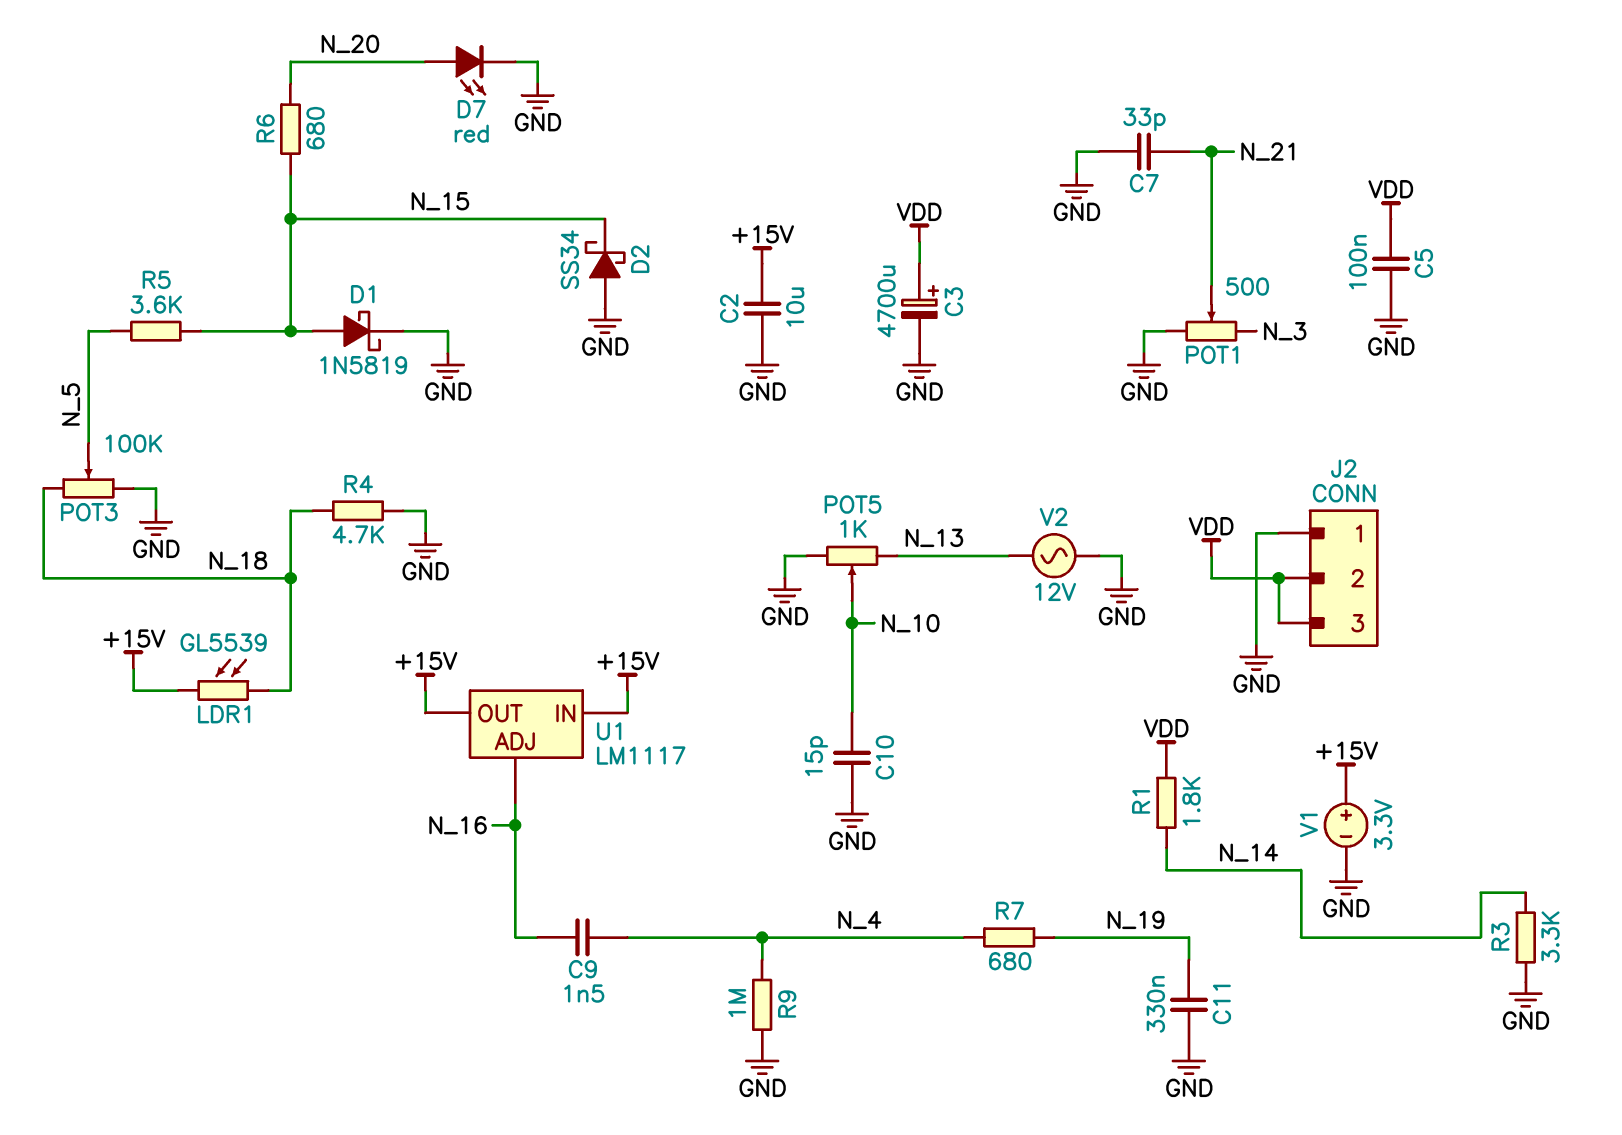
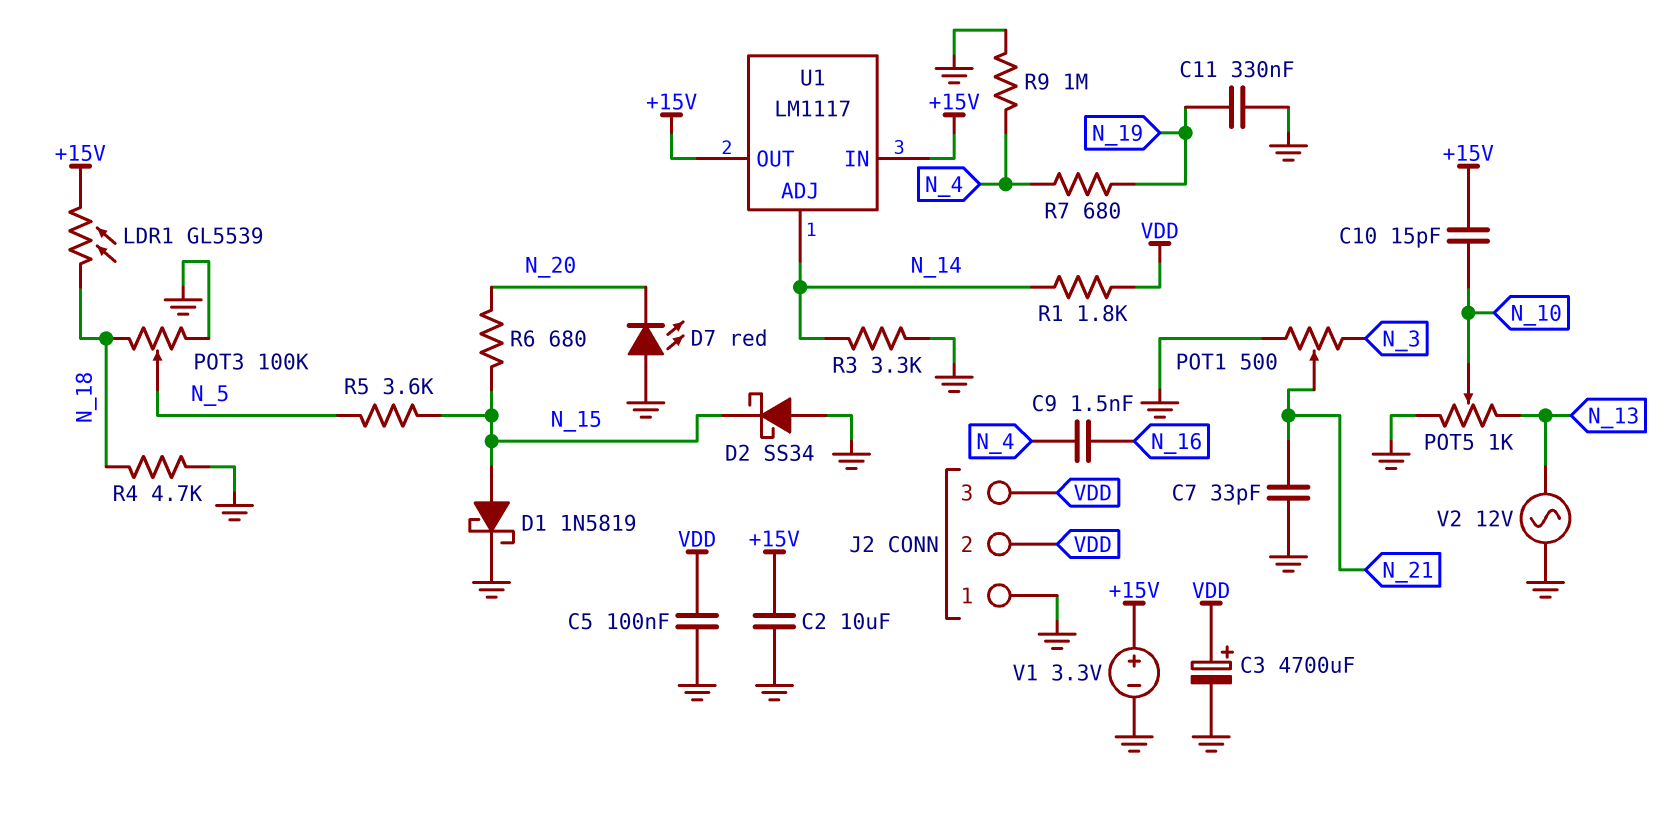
C10: 15pF (GND, N_10) -> 15pF (+15V, N_10)
D7: LED red (A N_20, K GND) -> LED red (A GND, K N_20)
U1 pin ADJ: N_16 -> N_14

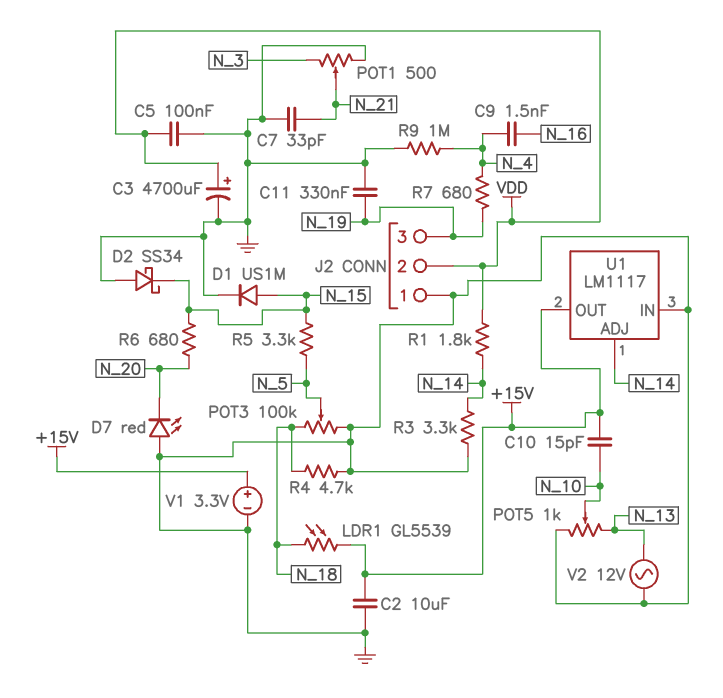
D1: schottky 1N5819 (A N_15, K GND) -> diode US1M (A N_15, K GND)
J2 pin 3: VDD -> N_19
R5: 3.6k (N_5, N_15) -> 3.3k (N_5, N_15)
U1 pin IN: +15V -> GND

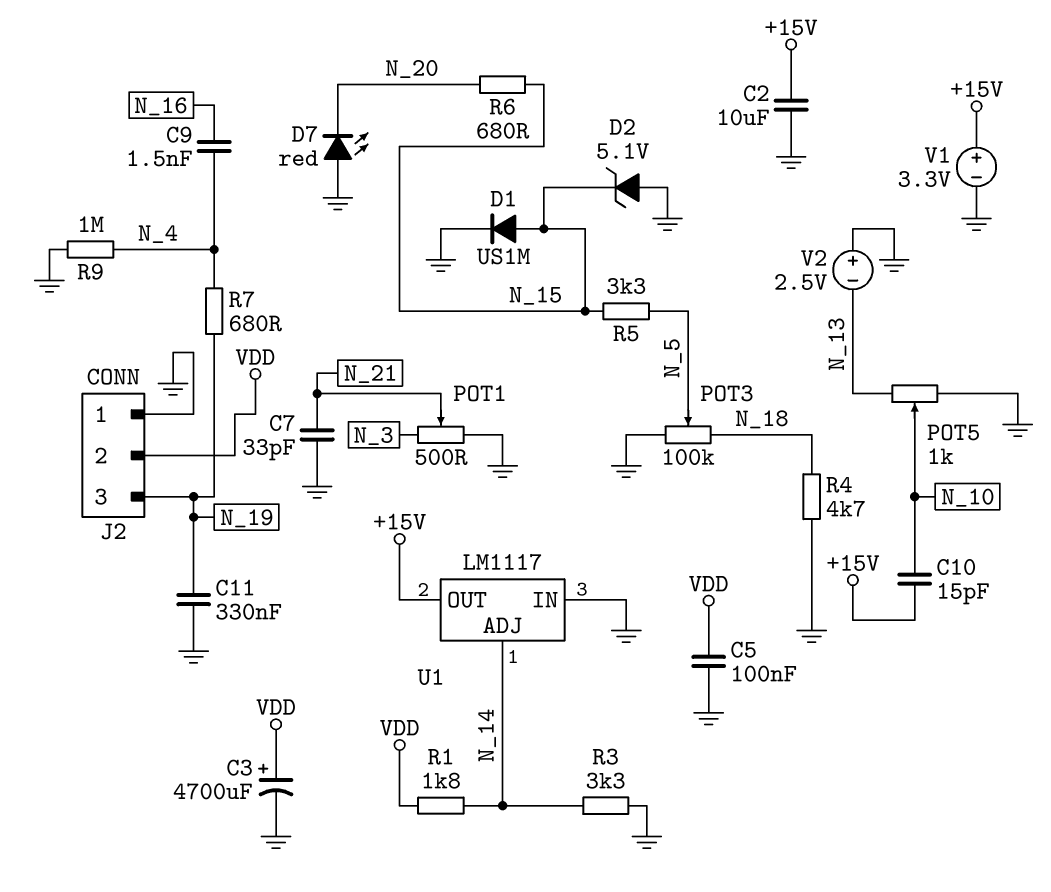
D2: schottky SS34 (A GND, K N_15) -> zener 5.1V (A GND, K N_15)
LDR1: GL5539 (+15V, N_18) -> none
V2: AC 12V (GND, N_13) -> 2.5V (plus GND, minus N_13)

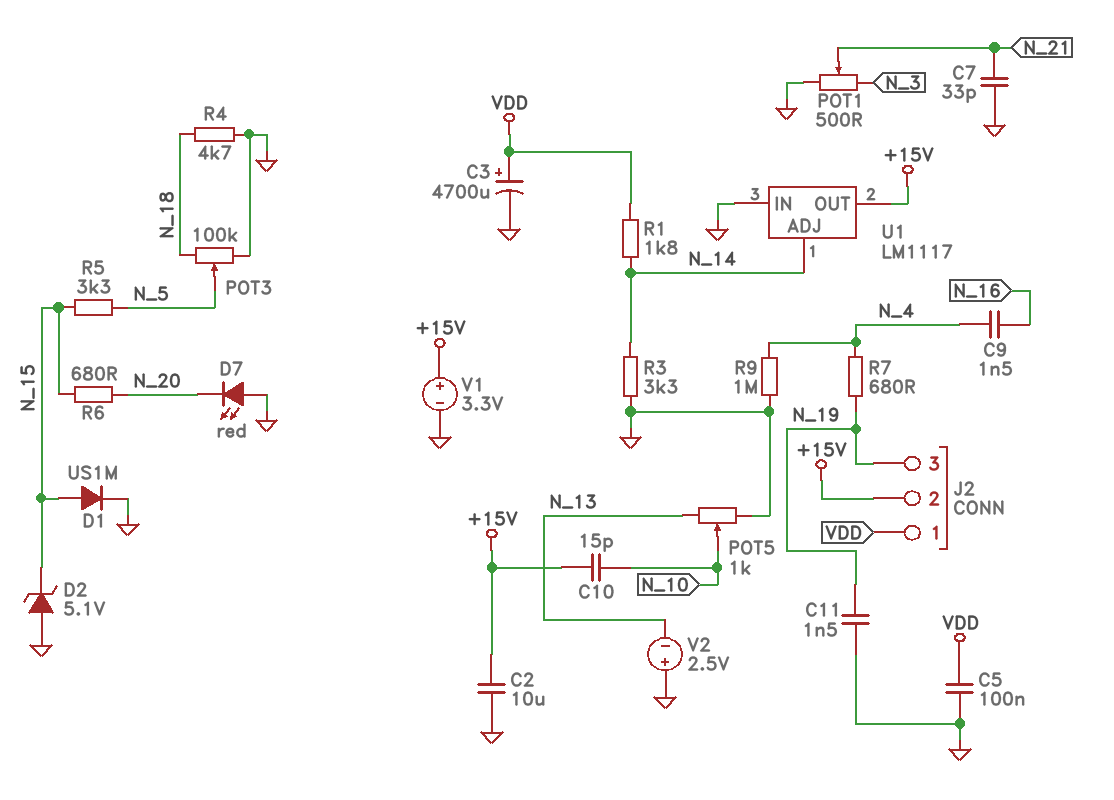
C11: 330nF (GND, N_19) -> 1.5nF (GND, N_19)
J2 pin 1: GND -> VDD
J2 pin 2: VDD -> +15V

